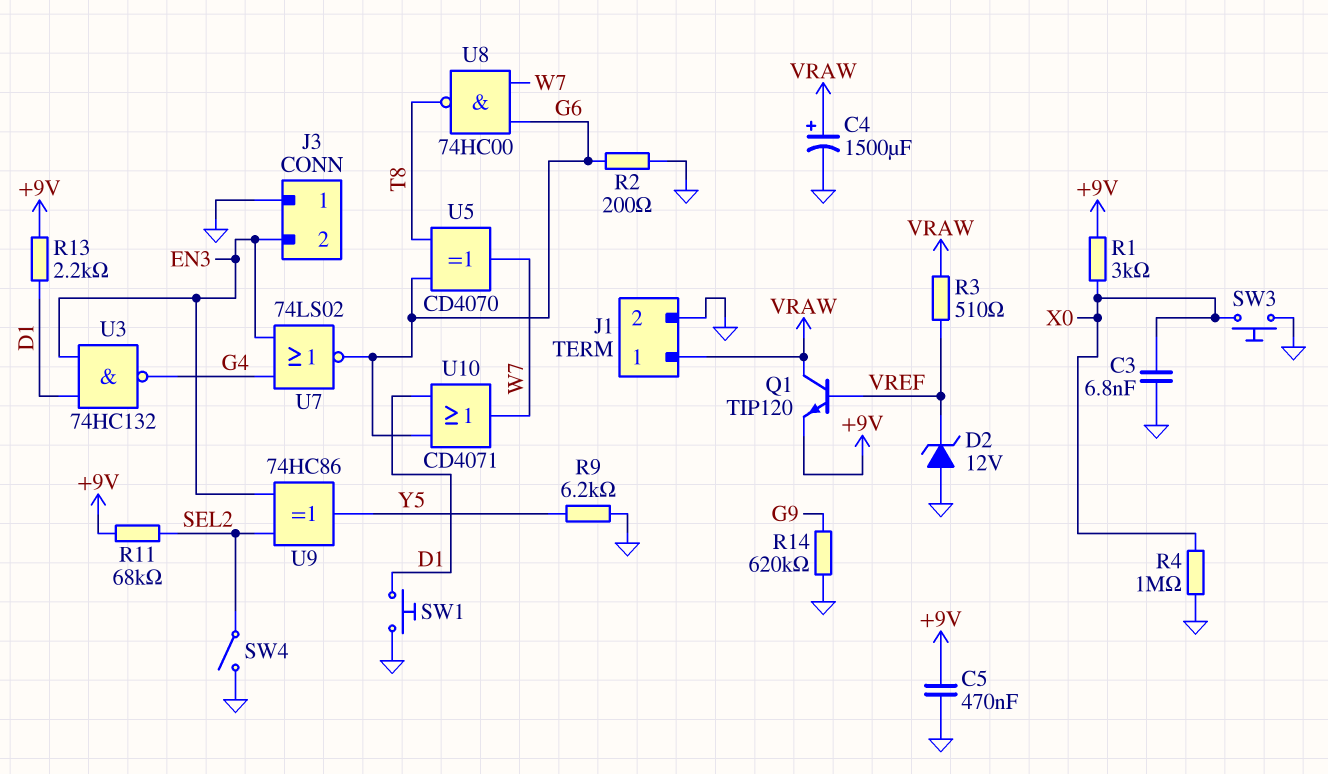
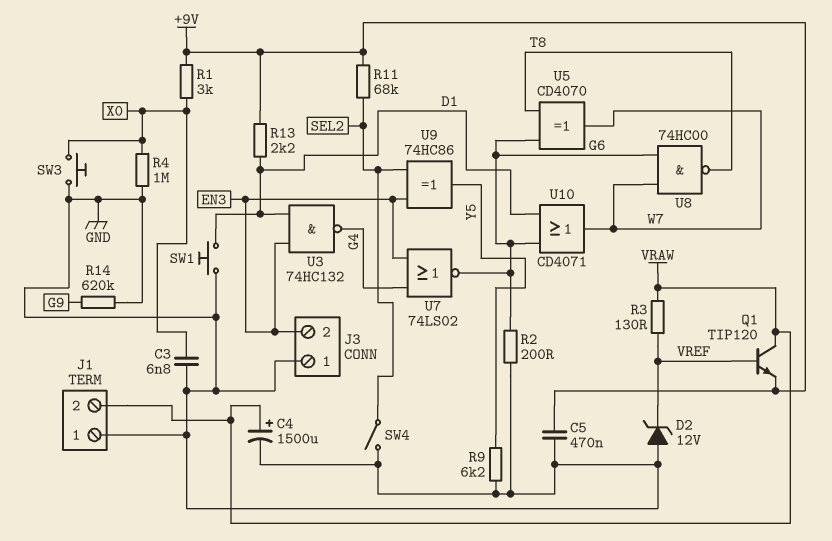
J1 pin 1: VRAW -> GND
J1 pin 2: GND -> VRAW
R3: 510 (VRAW, VREF) -> 130 (VRAW, VREF)

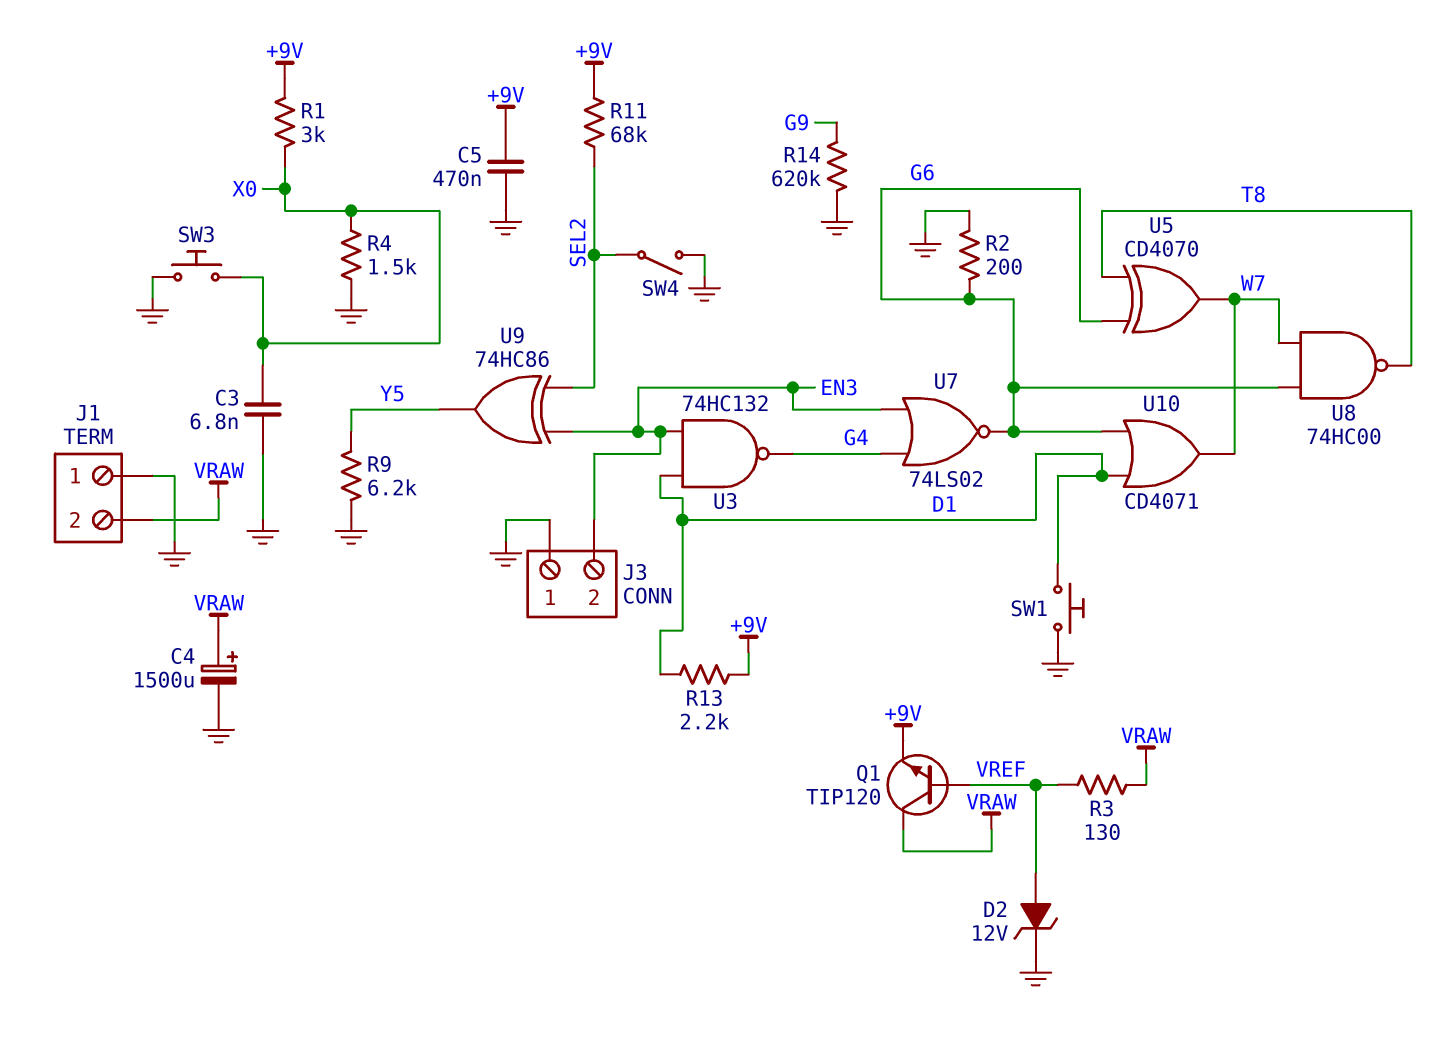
D2: zener 12V (A GND, K VREF) -> zener 12V (A VREF, K GND)
R4: 1M (GND, X0) -> 1.5k (GND, X0)

